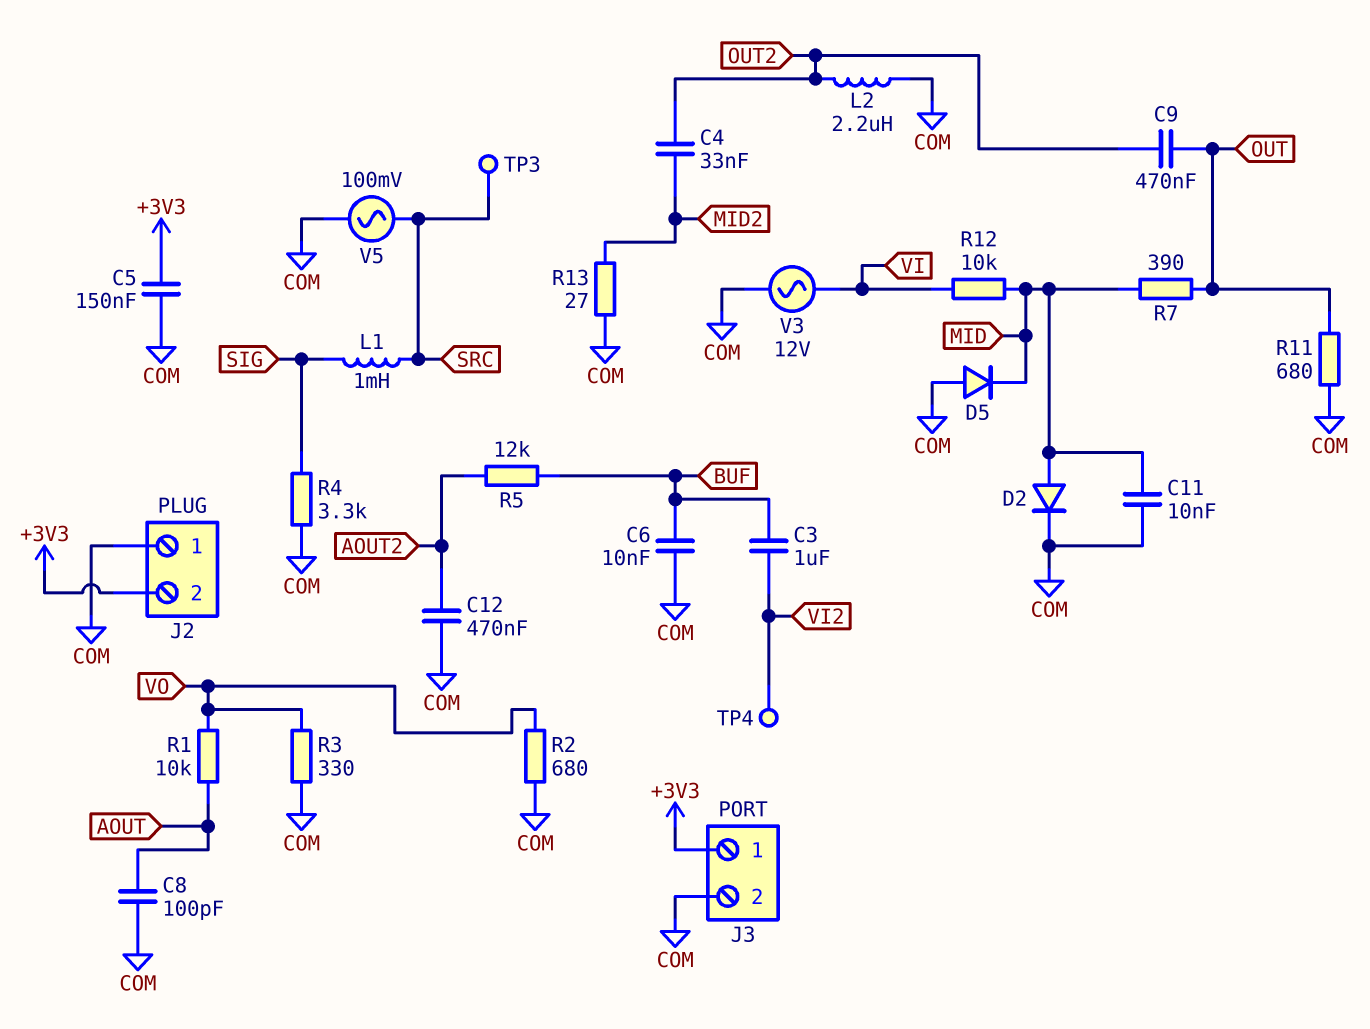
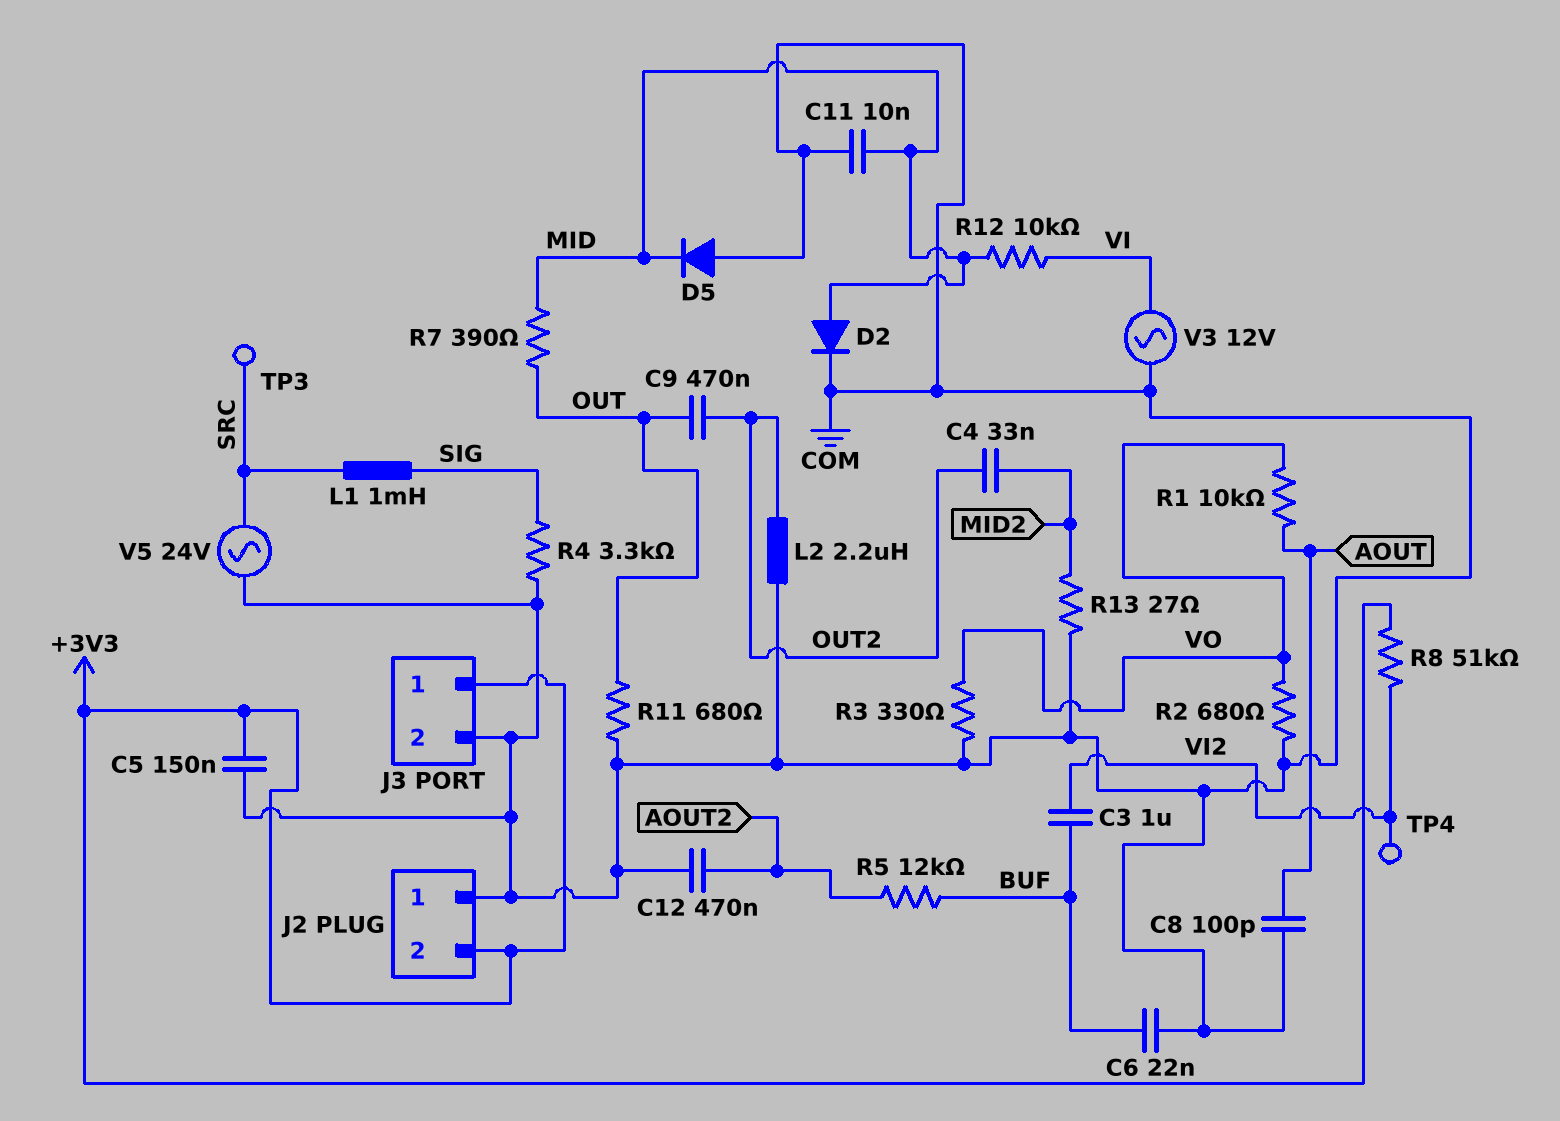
C6: 10nF (BUF, COM) -> 22nF (BUF, COM)
R8: none -> 51k (+3V3, VI2)
V5: AC 100mV (COM, SRC) -> AC 24V (COM, SRC)

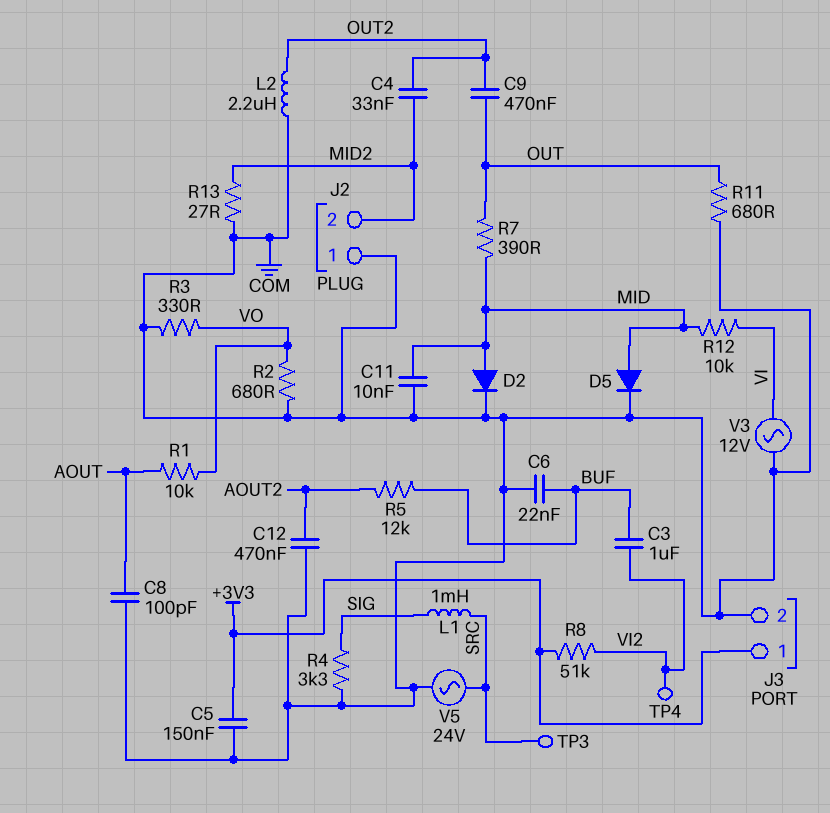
D5: diode (A COM, K MID) -> diode (A MID, K COM)
J2 pin 2: +3V3 -> MID2

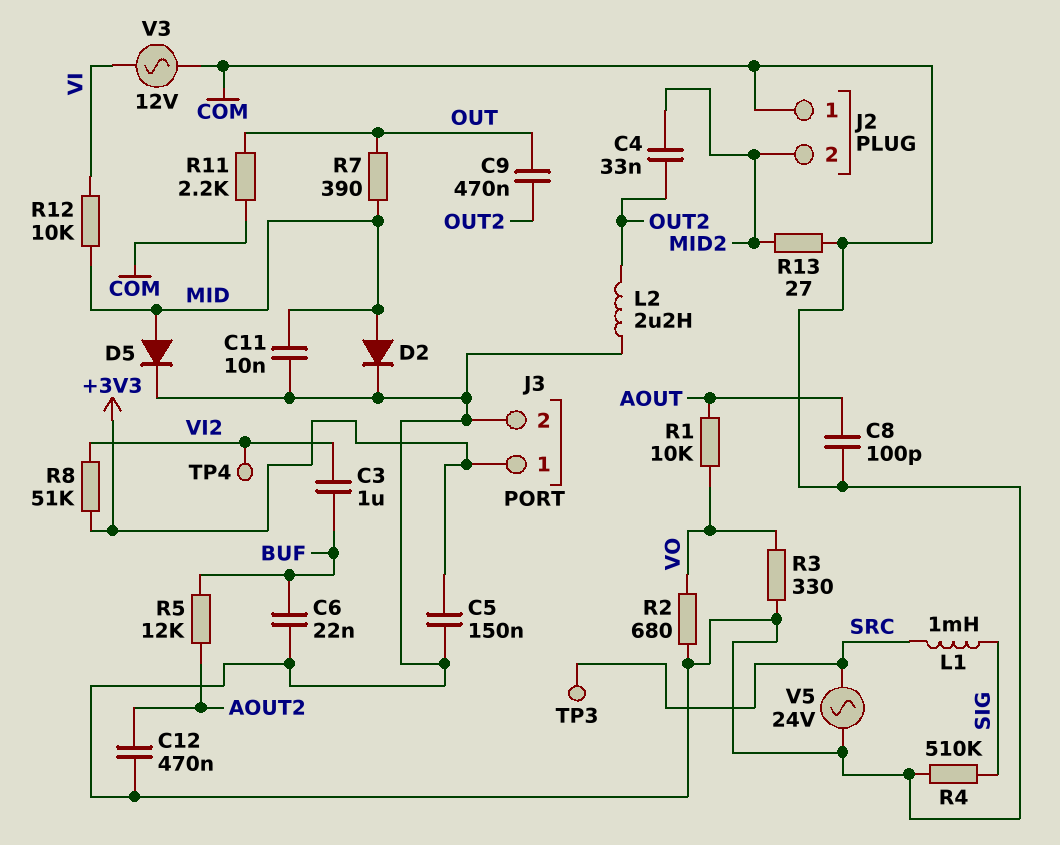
R4: 3.3k (COM, SIG) -> 510k (COM, SIG)
R11: 680 (COM, OUT) -> 2.2k (COM, OUT)

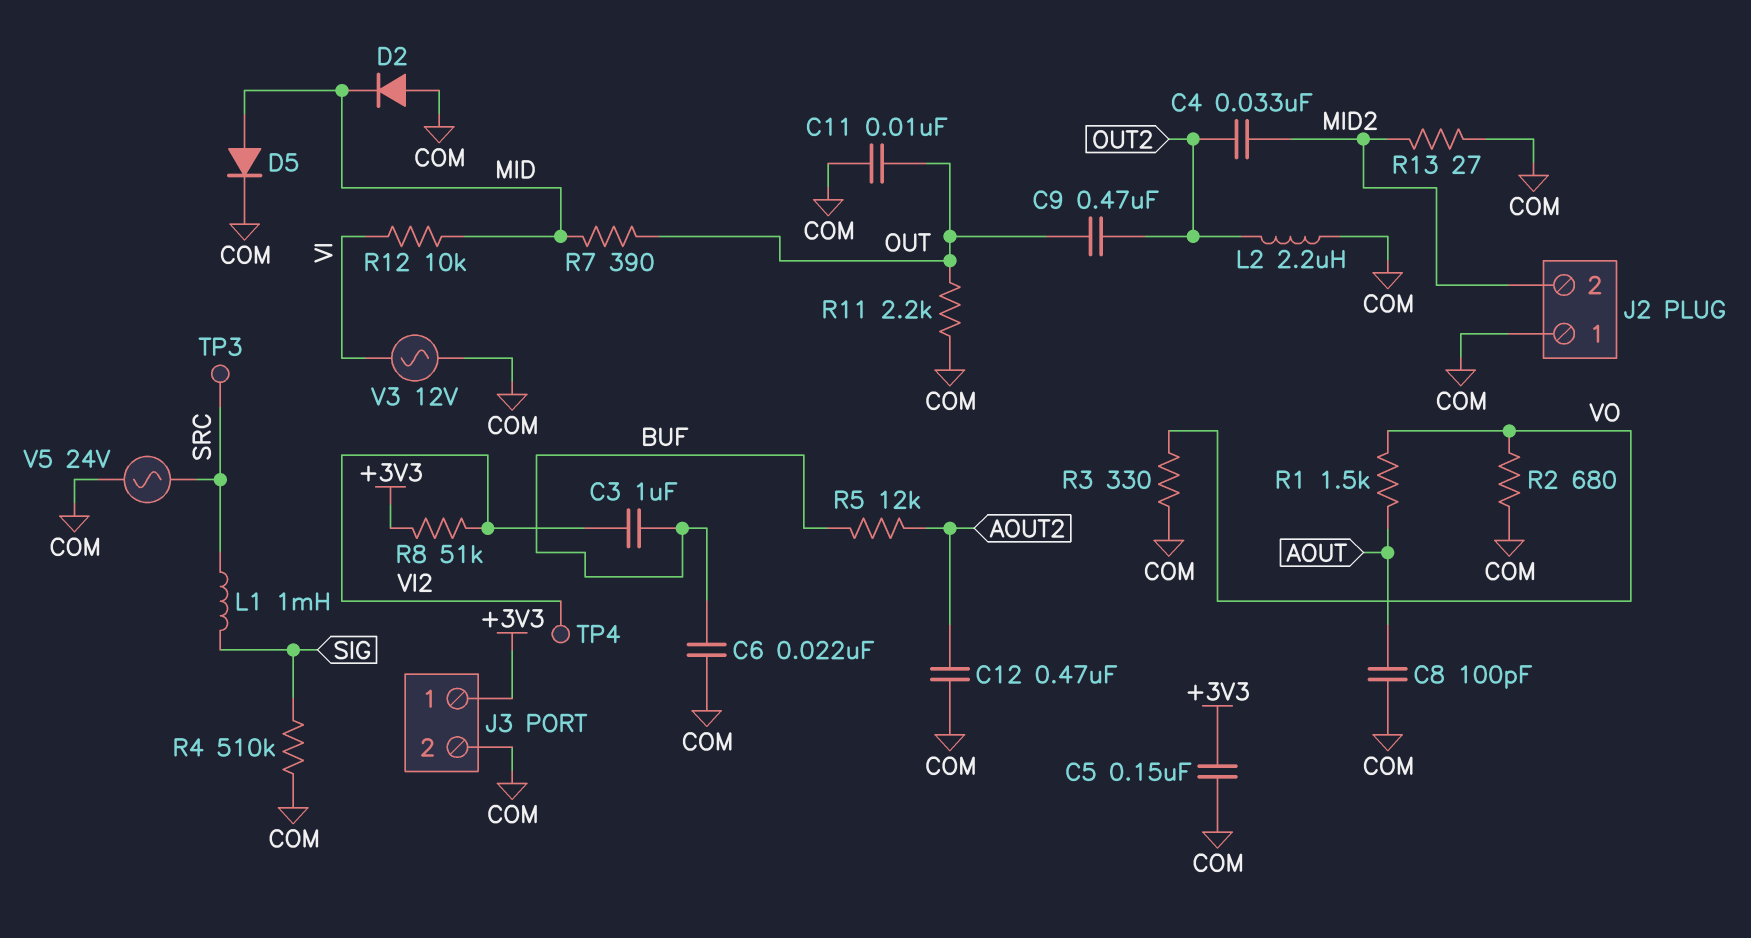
C11: 10nF (COM, MID) -> 10nF (COM, OUT)
D2: diode (A MID, K COM) -> diode (A COM, K MID)
R1: 10k (AOUT, VO) -> 1.5k (AOUT, VO)

